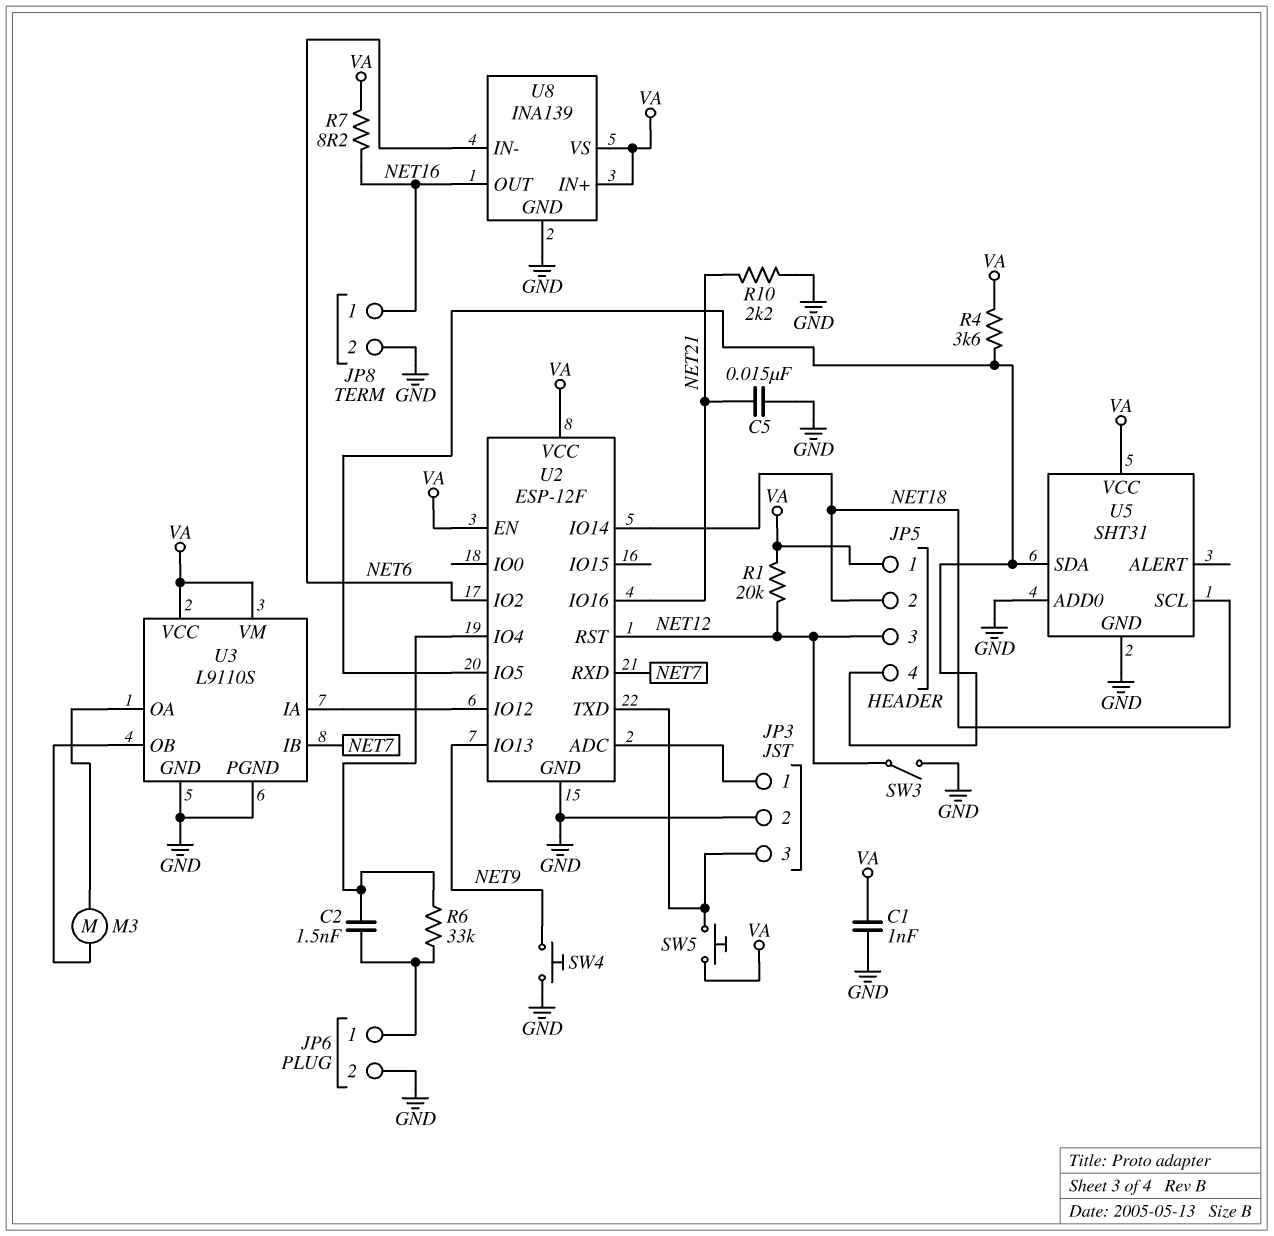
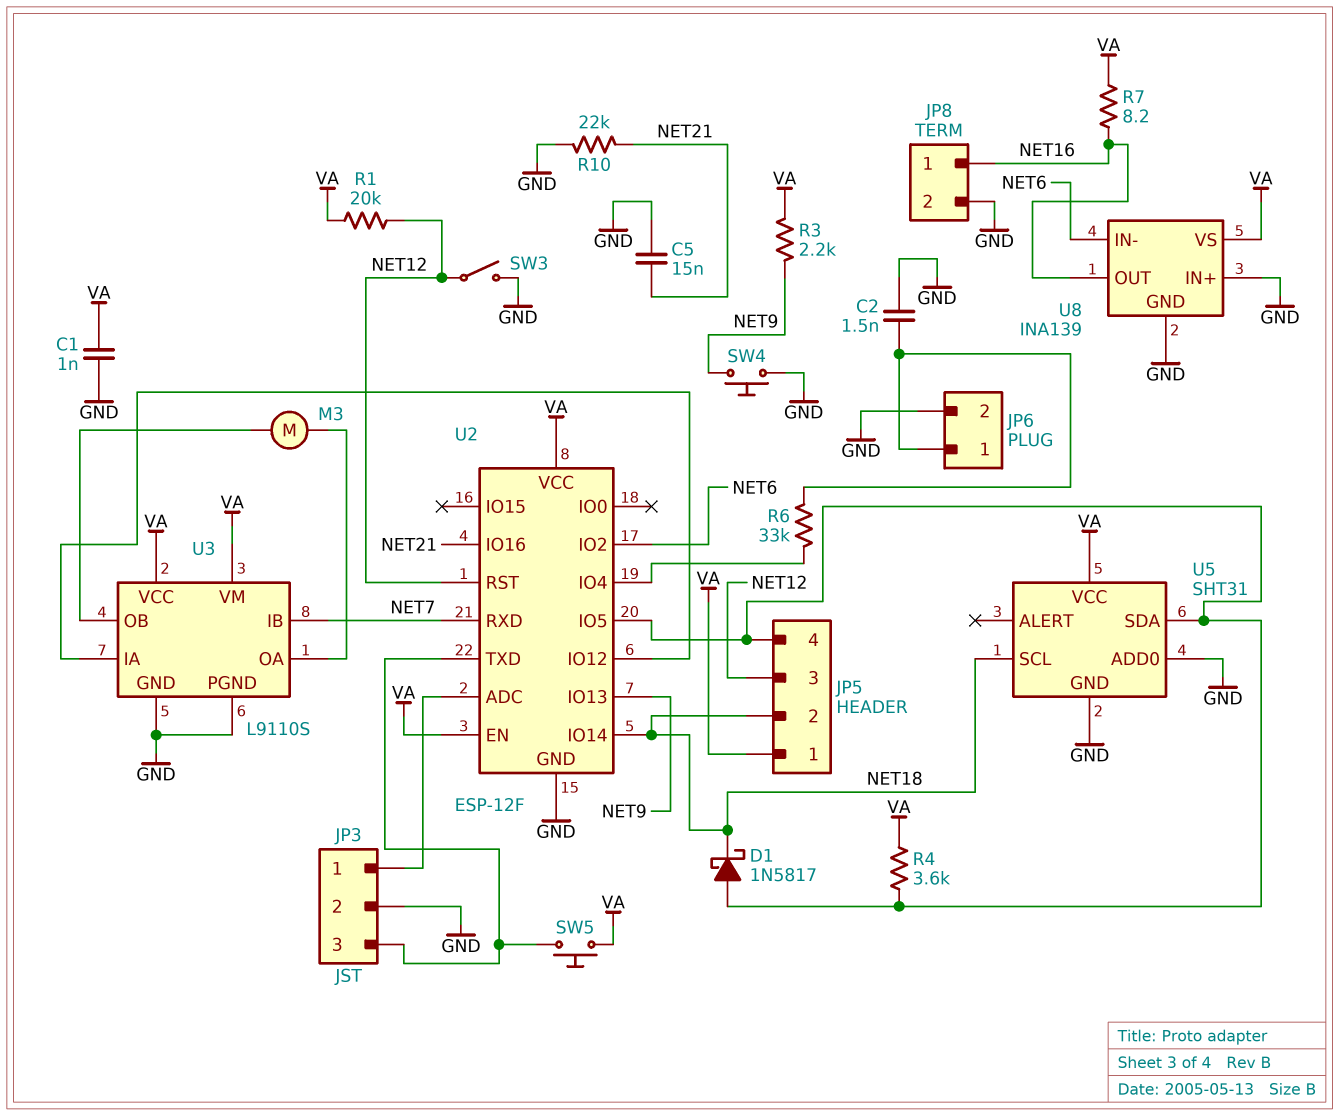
C2: 1.5nF (JP6/1, U2/IO4) -> 1.5nF (GND, JP6/1)
D1: none -> schottky 1N5817 (A JP5/4, K NET18)
R3: none -> 2.2k (NET9, VA)
R10: 2.2k (GND, NET21) -> 22k (GND, NET21)
U8 pin IN+: VA -> GND

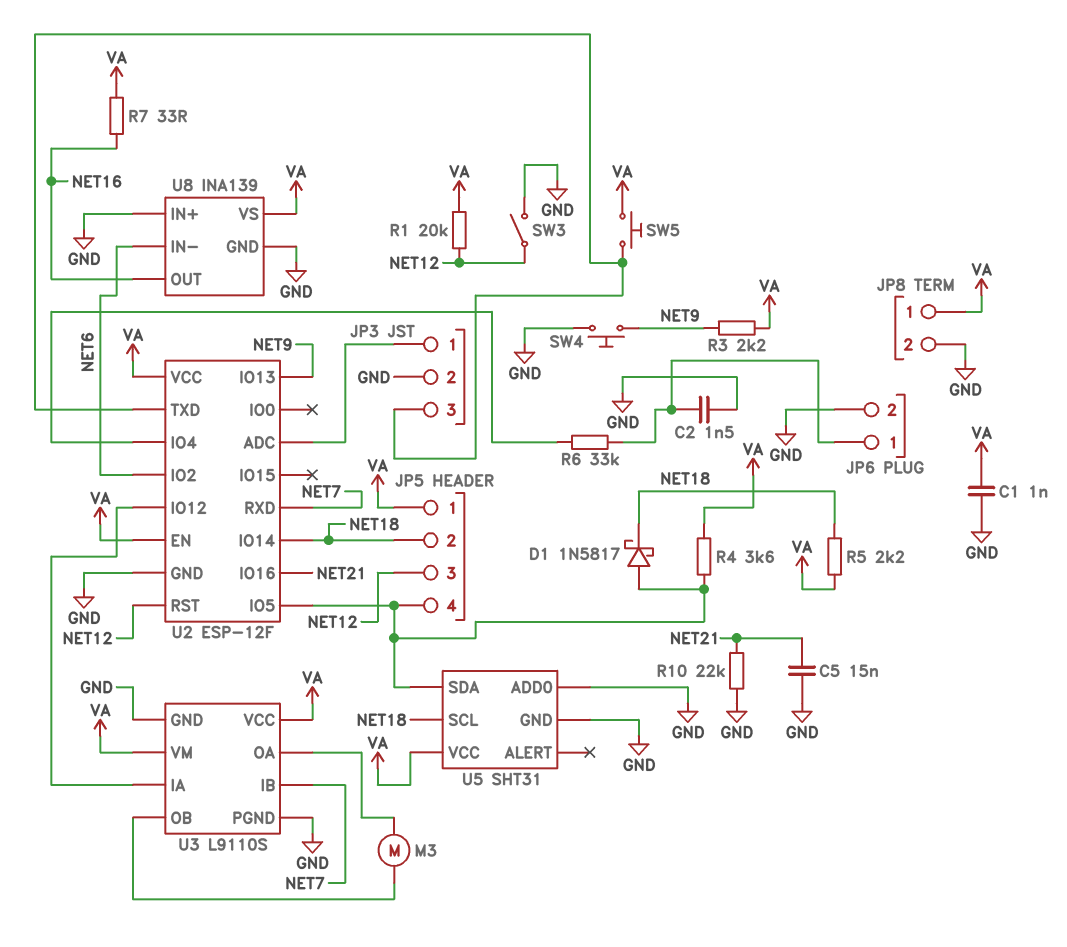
JP8 pin 1: NET16 -> VA
R5: none -> 2.2k (NET18, VA)
R7: 8.2 (NET16, VA) -> 33 (NET16, VA)

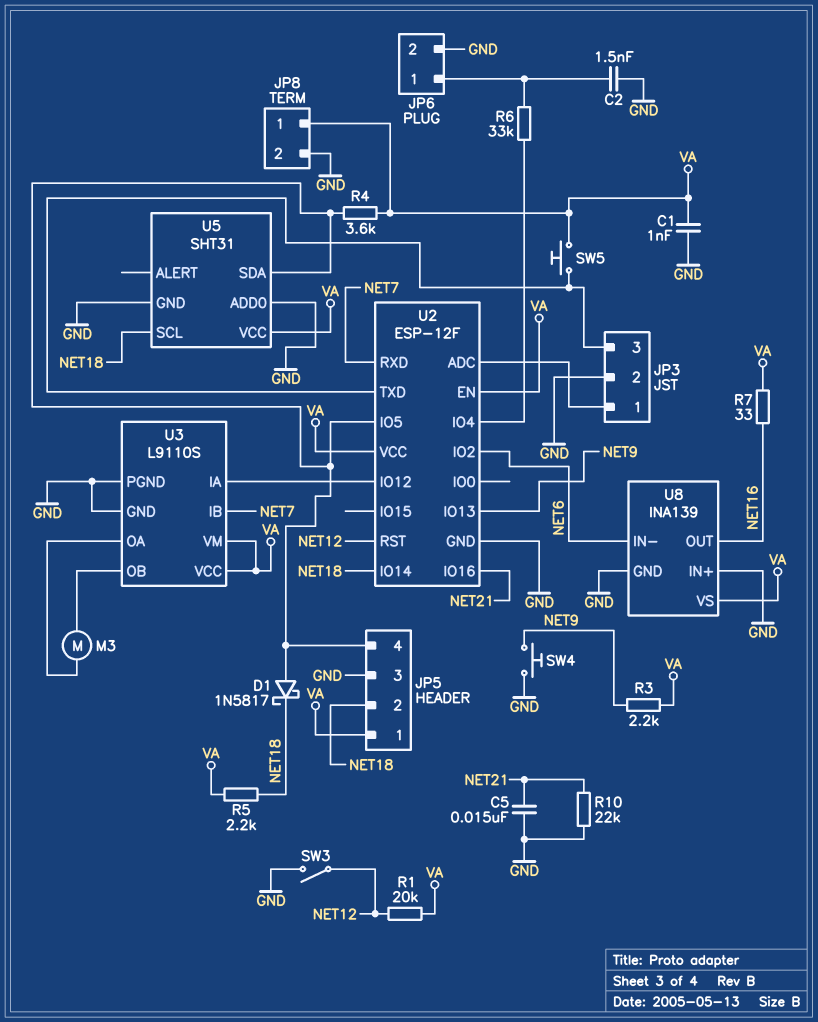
JP5 pin 3: NET12 -> GND

